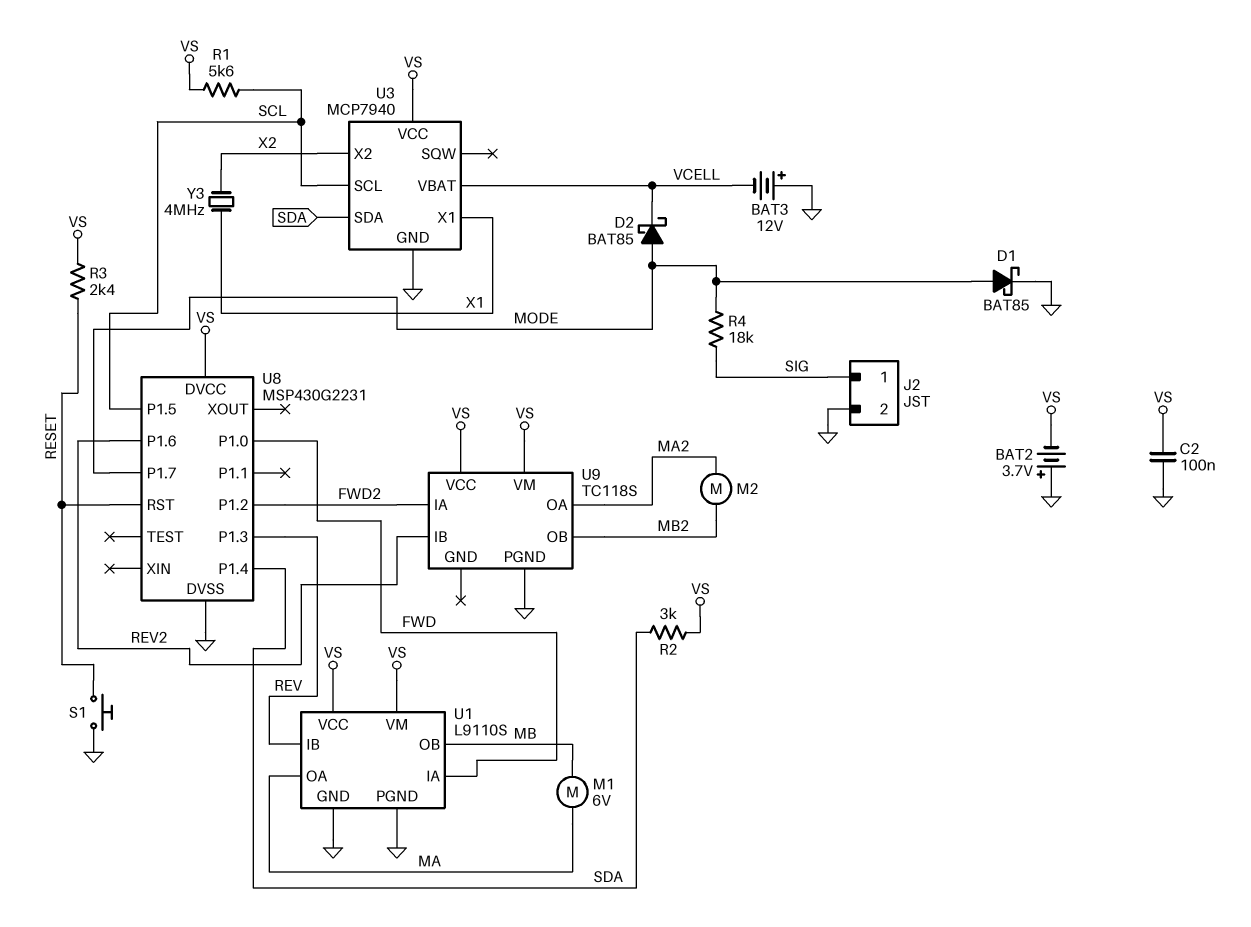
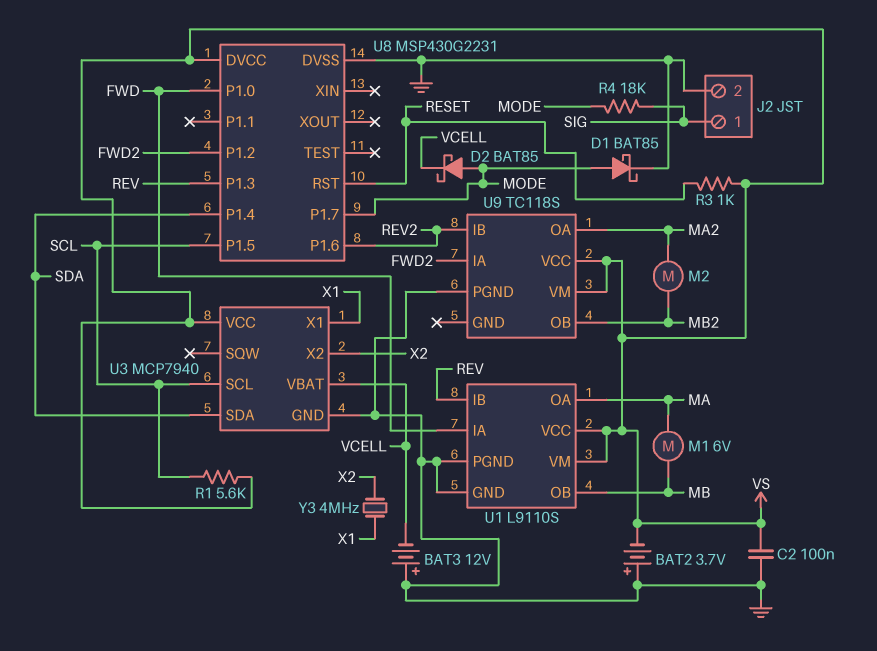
R2: 3k (SDA, VS) -> none
R3: 2.4k (RESET, VS) -> 1k (RESET, VS)
S1: button (GND, RESET) -> none

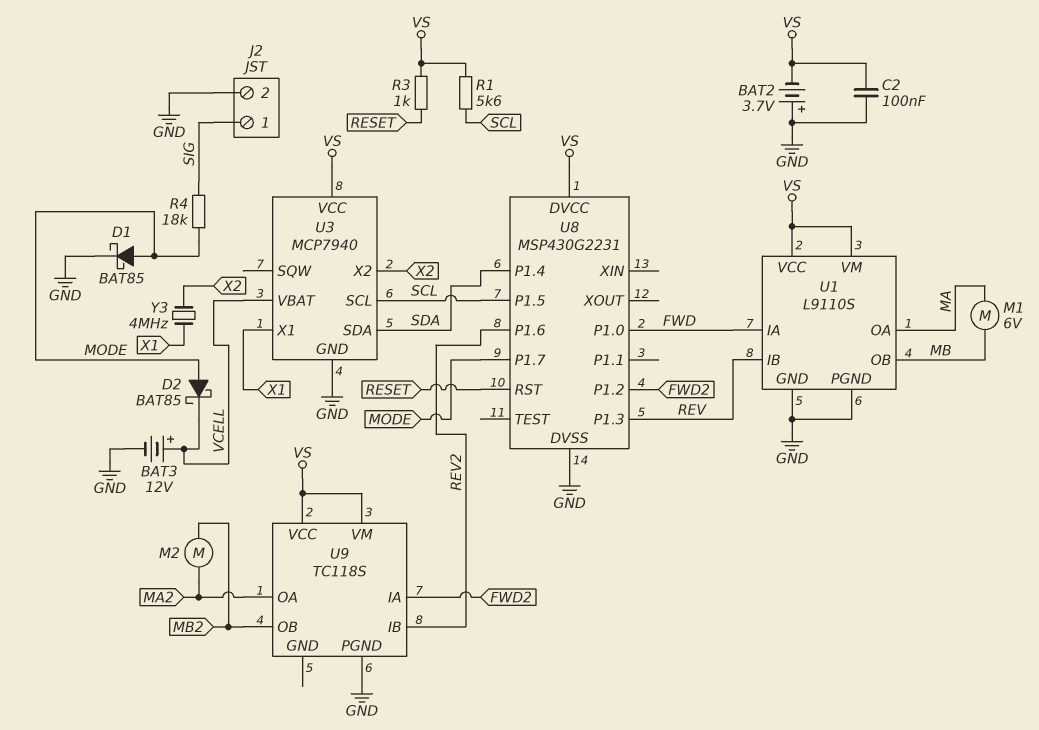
BAT3: 12V (plus GND, minus VCELL) -> 12V (plus VCELL, minus GND)

